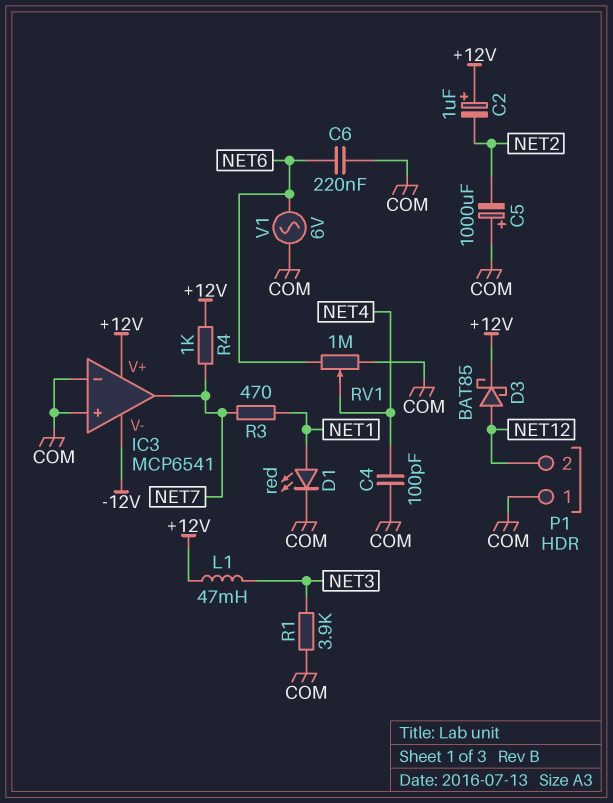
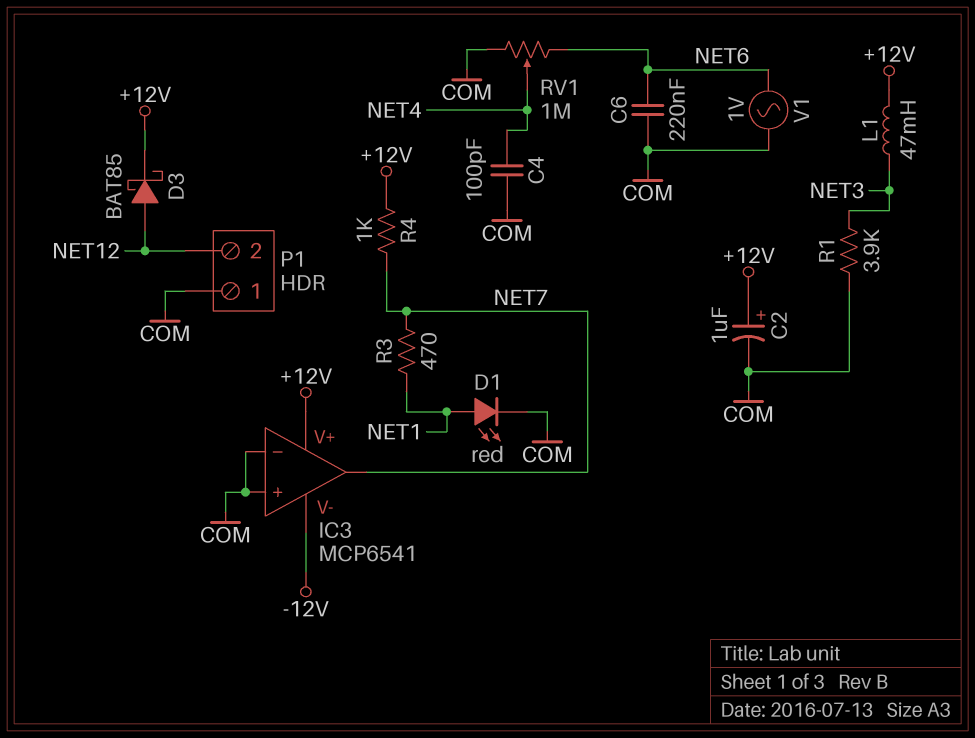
C2: 1uF (plus +12V, minus NET2) -> 1uF (plus +12V, minus COM)
C5: 1000uF (plus COM, minus NET2) -> none
V1: AC 6V (COM, NET6) -> AC 1V (COM, NET6)

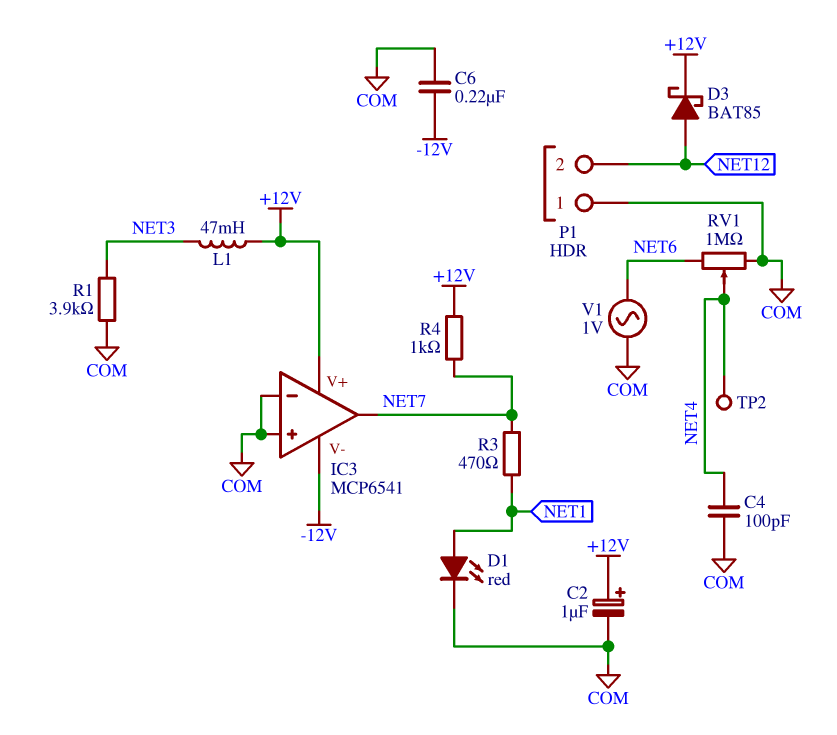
C6: 220nF (COM, NET6) -> 220nF (-12V, COM)
TP2: none -> test point (NET4)

